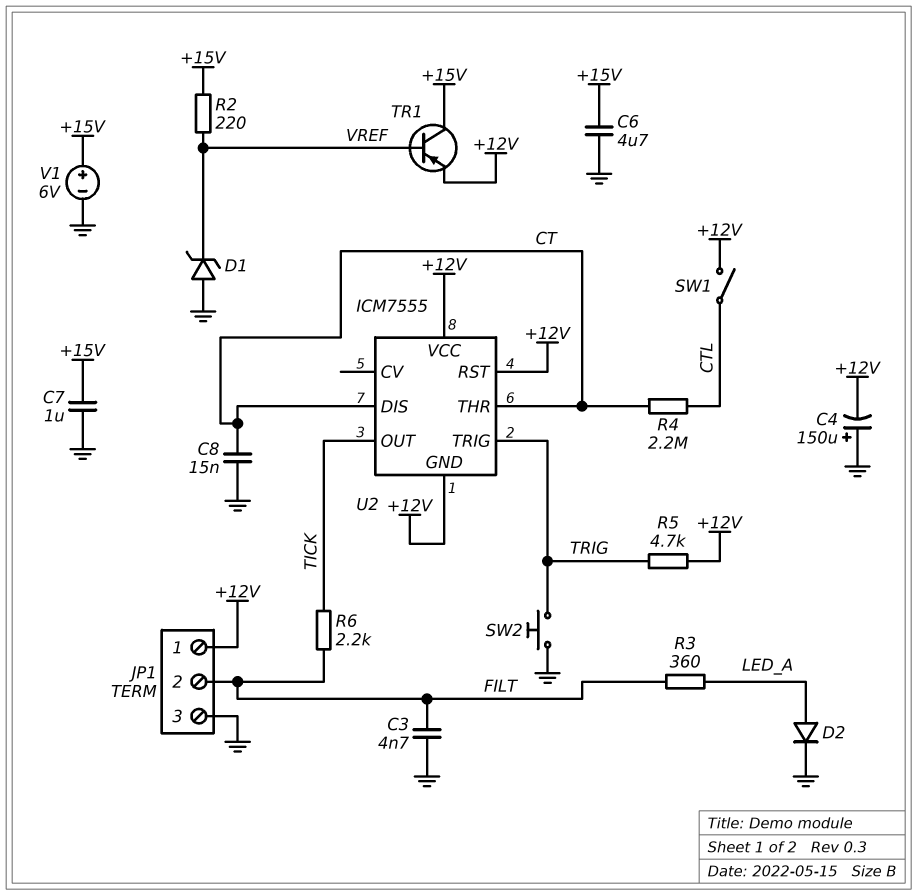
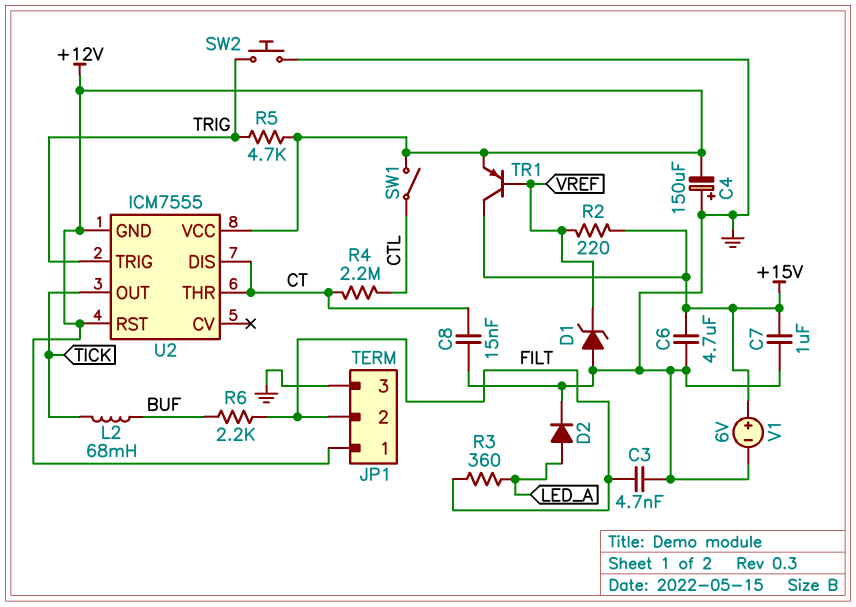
L2: none -> 68mH (BUF, TICK)
R6: 2.2k (FILT, TICK) -> 2.2k (BUF, FILT)

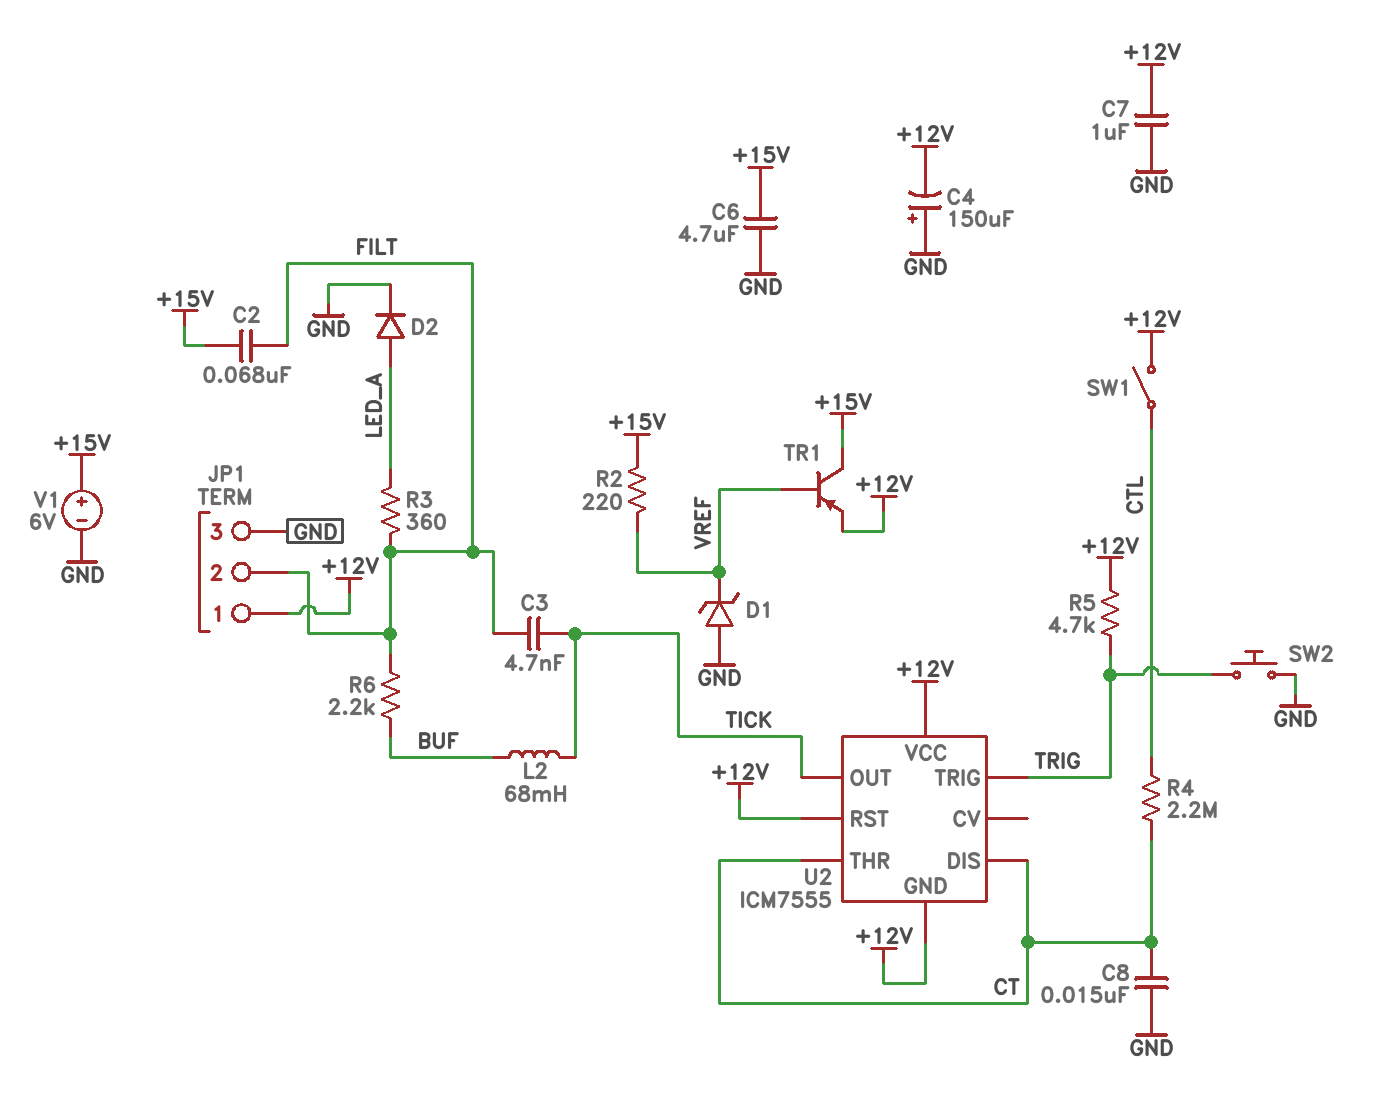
C2: none -> 68nF (+15V, FILT)
C3: 4.7nF (FILT, GND) -> 4.7nF (FILT, TICK)
C7: 1uF (+15V, GND) -> 1uF (+12V, GND)

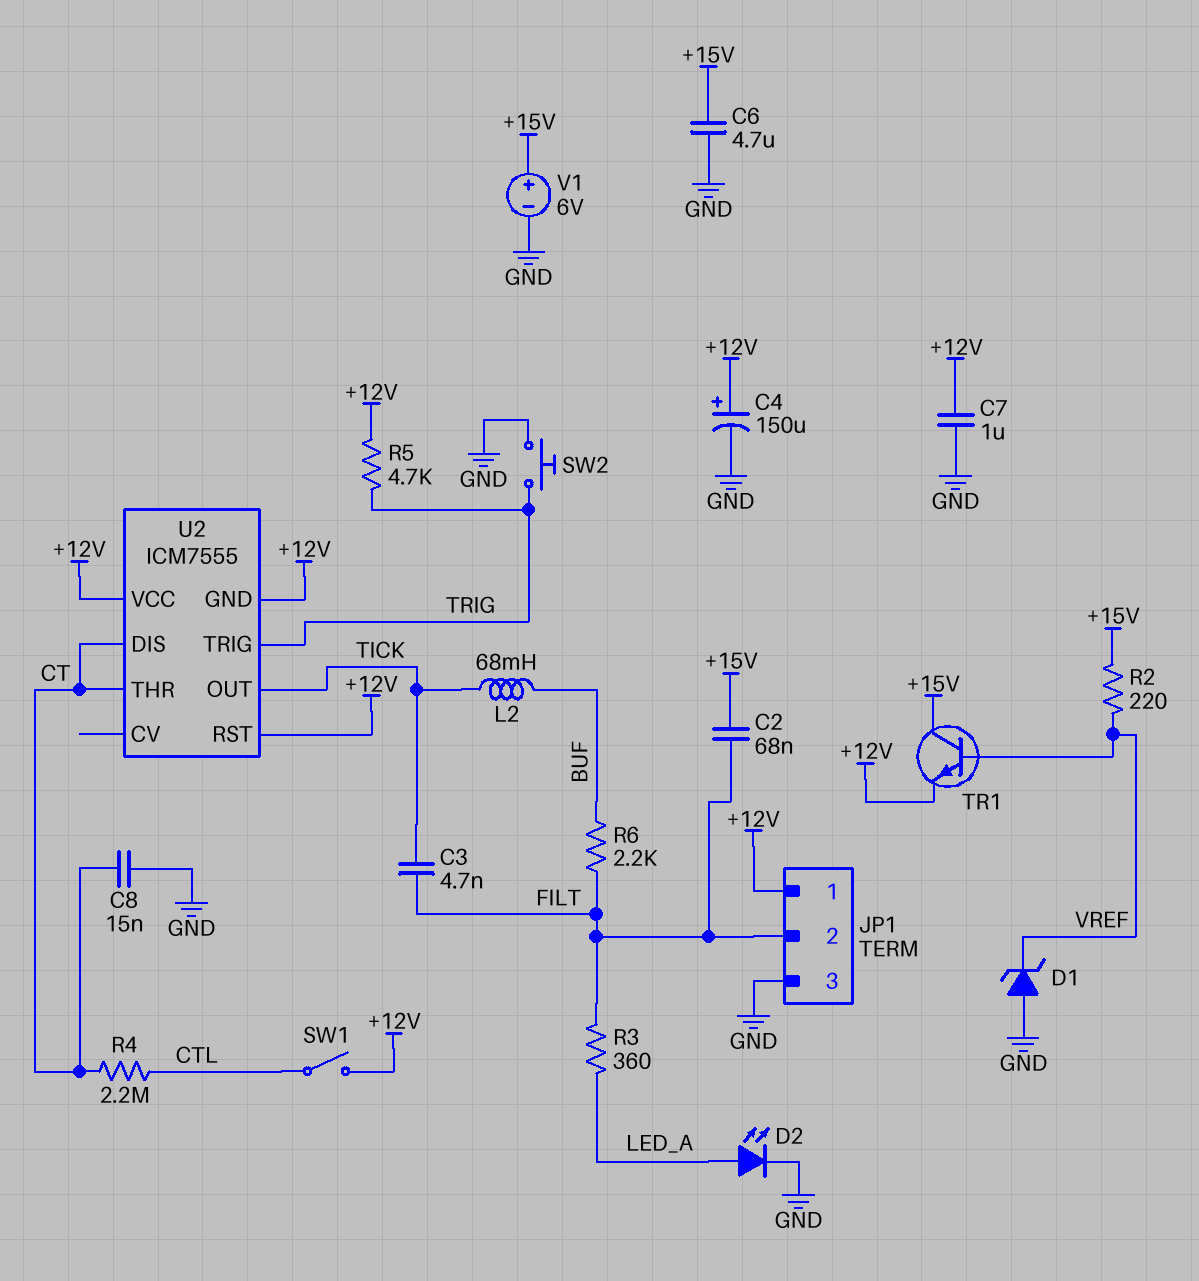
C4: 150uF (plus GND, minus +12V) -> 150uF (plus +12V, minus GND)
D2: diode (A LED_A, K GND) -> LED (A LED_A, K GND)
TR1: PNP (B VREF, C +15V, E +12V) -> NPN (B VREF, C +15V, E +12V)

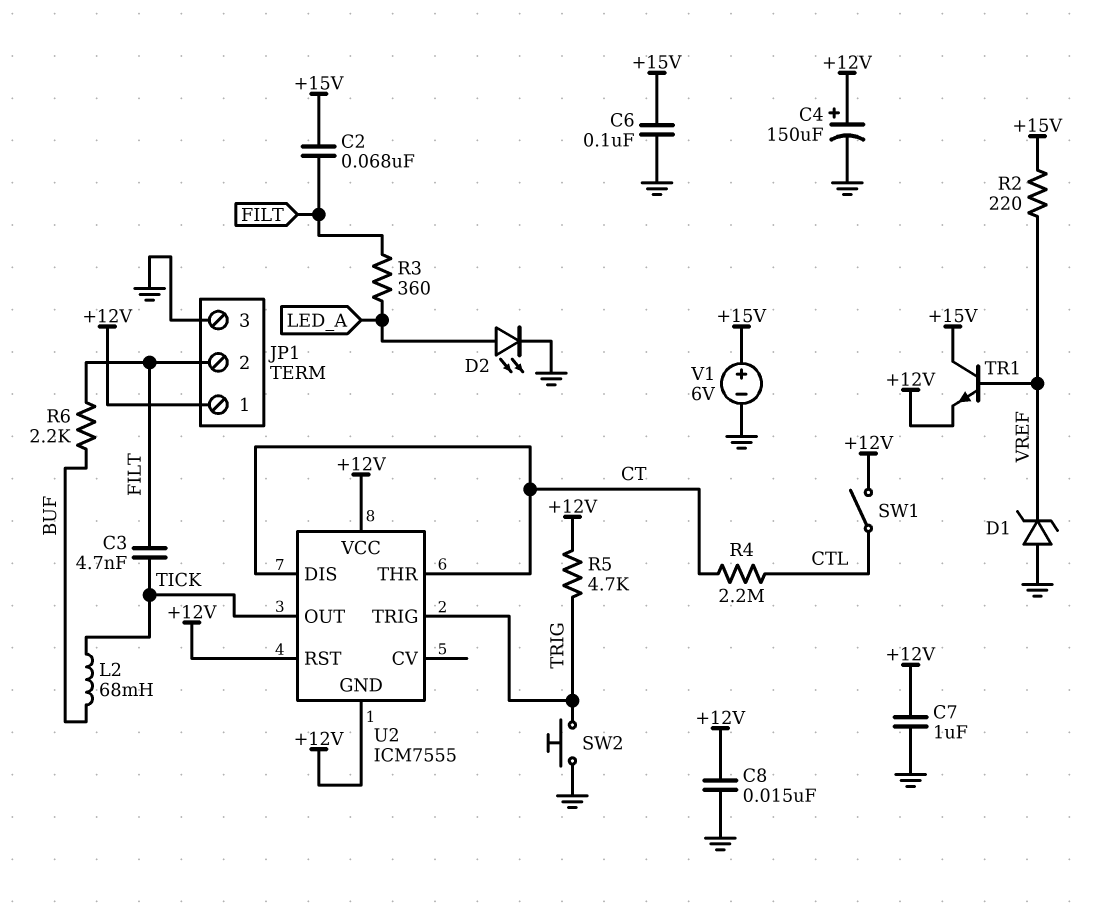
C6: 4.7uF (+15V, GND) -> 100nF (+15V, GND)
C8: 15nF (CT, GND) -> 15nF (+12V, GND)

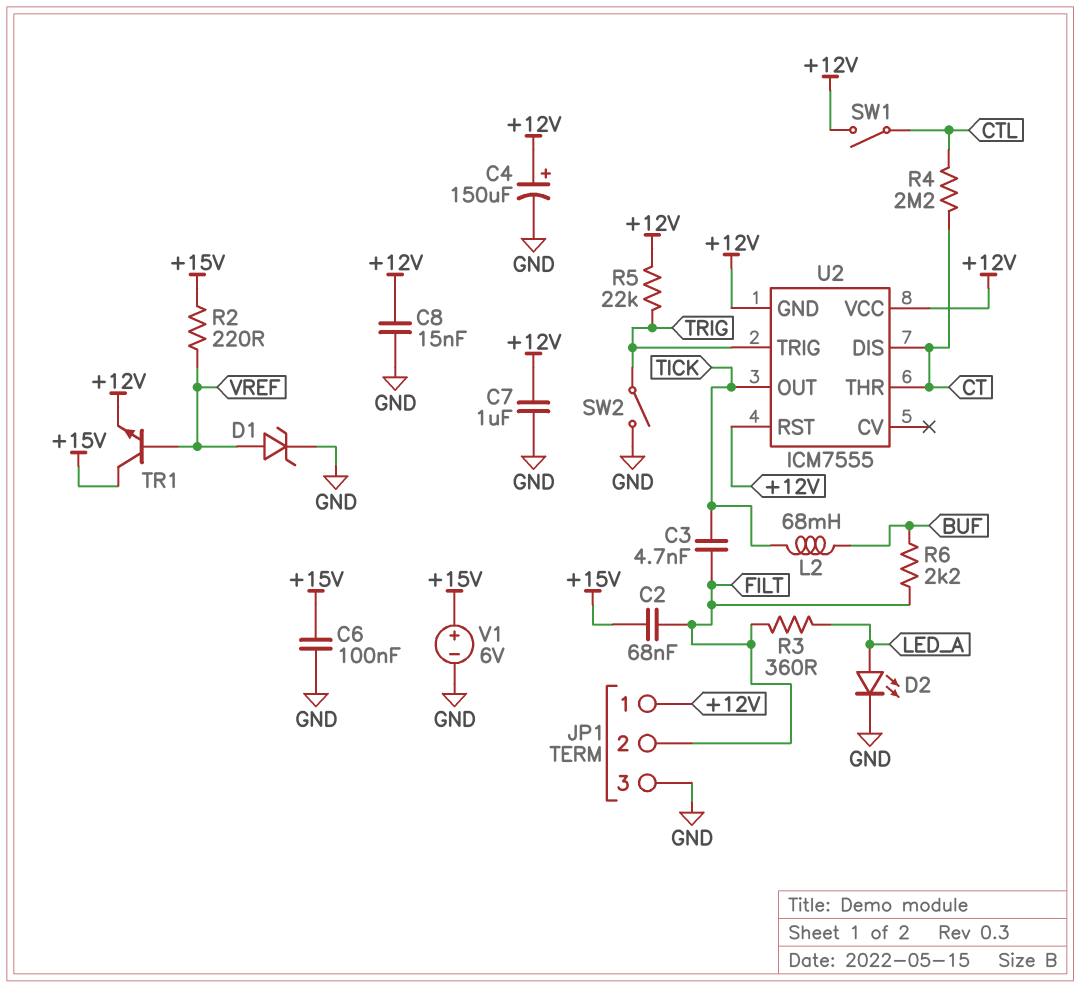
D1: zener (A GND, K VREF) -> zener (A VREF, K GND)
R5: 4.7k (+12V, TRIG) -> 22k (+12V, TRIG)
SW2: button (GND, TRIG) -> switch (GND, TRIG)

